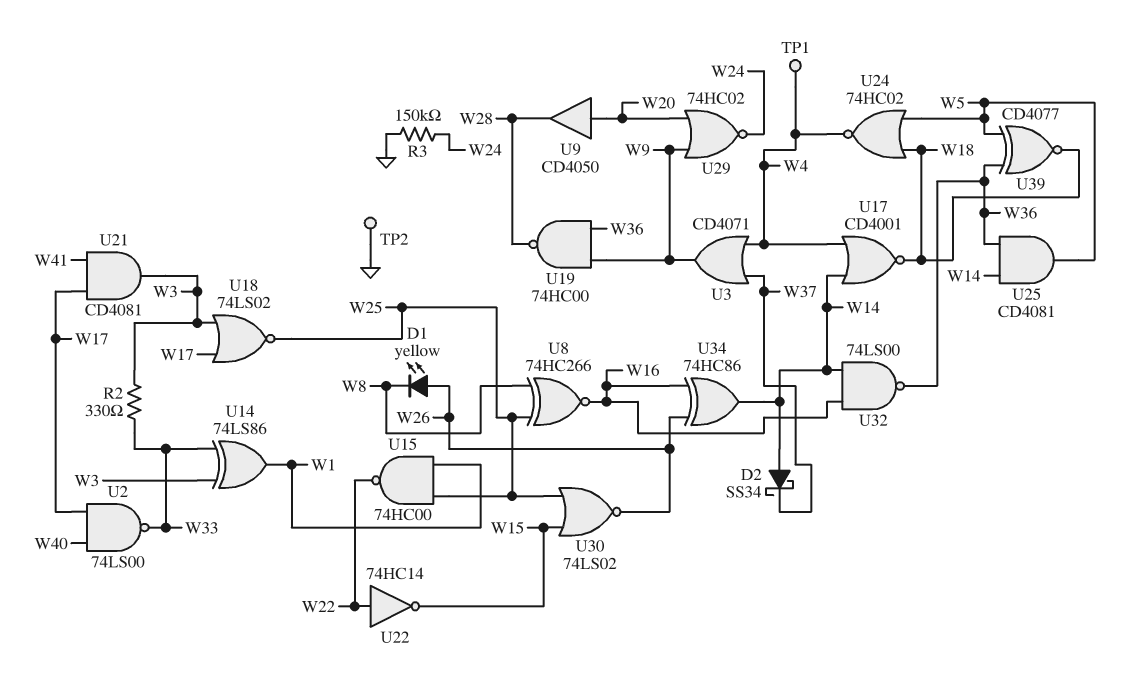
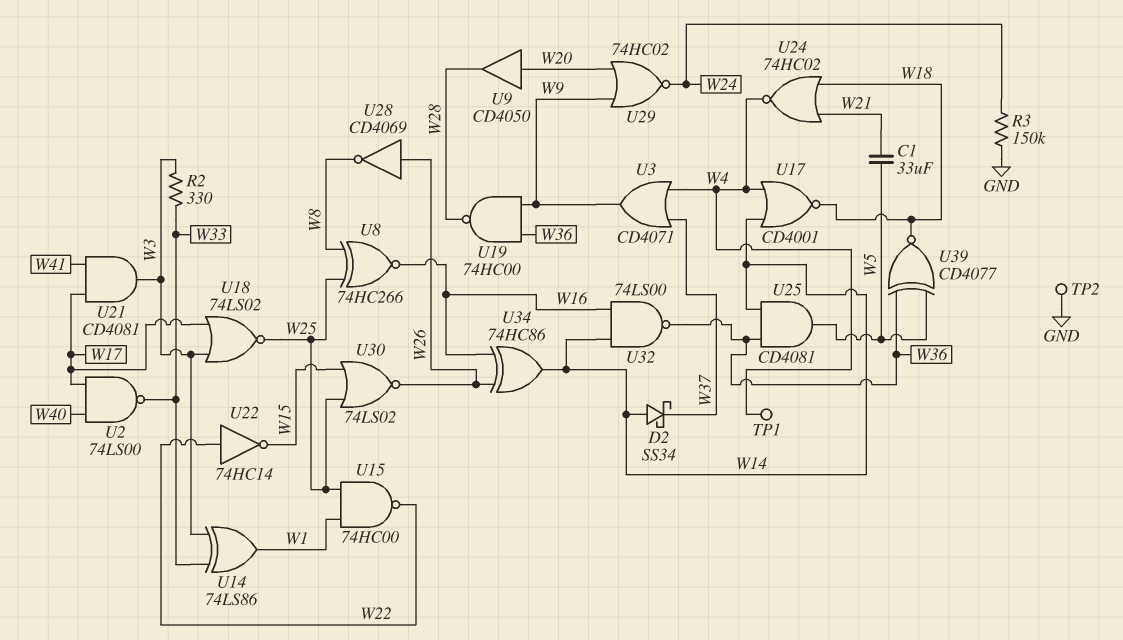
C1: none -> 33uF (W5, W21)
D1: LED yellow (A W26, K W8) -> none
U24: NOR 74HC02 (in W5, in W18, out W4) -> NOR 74HC02 (in W18, in W21, out W4)
U28: none -> NOT CD4069 (in W26, out W8)

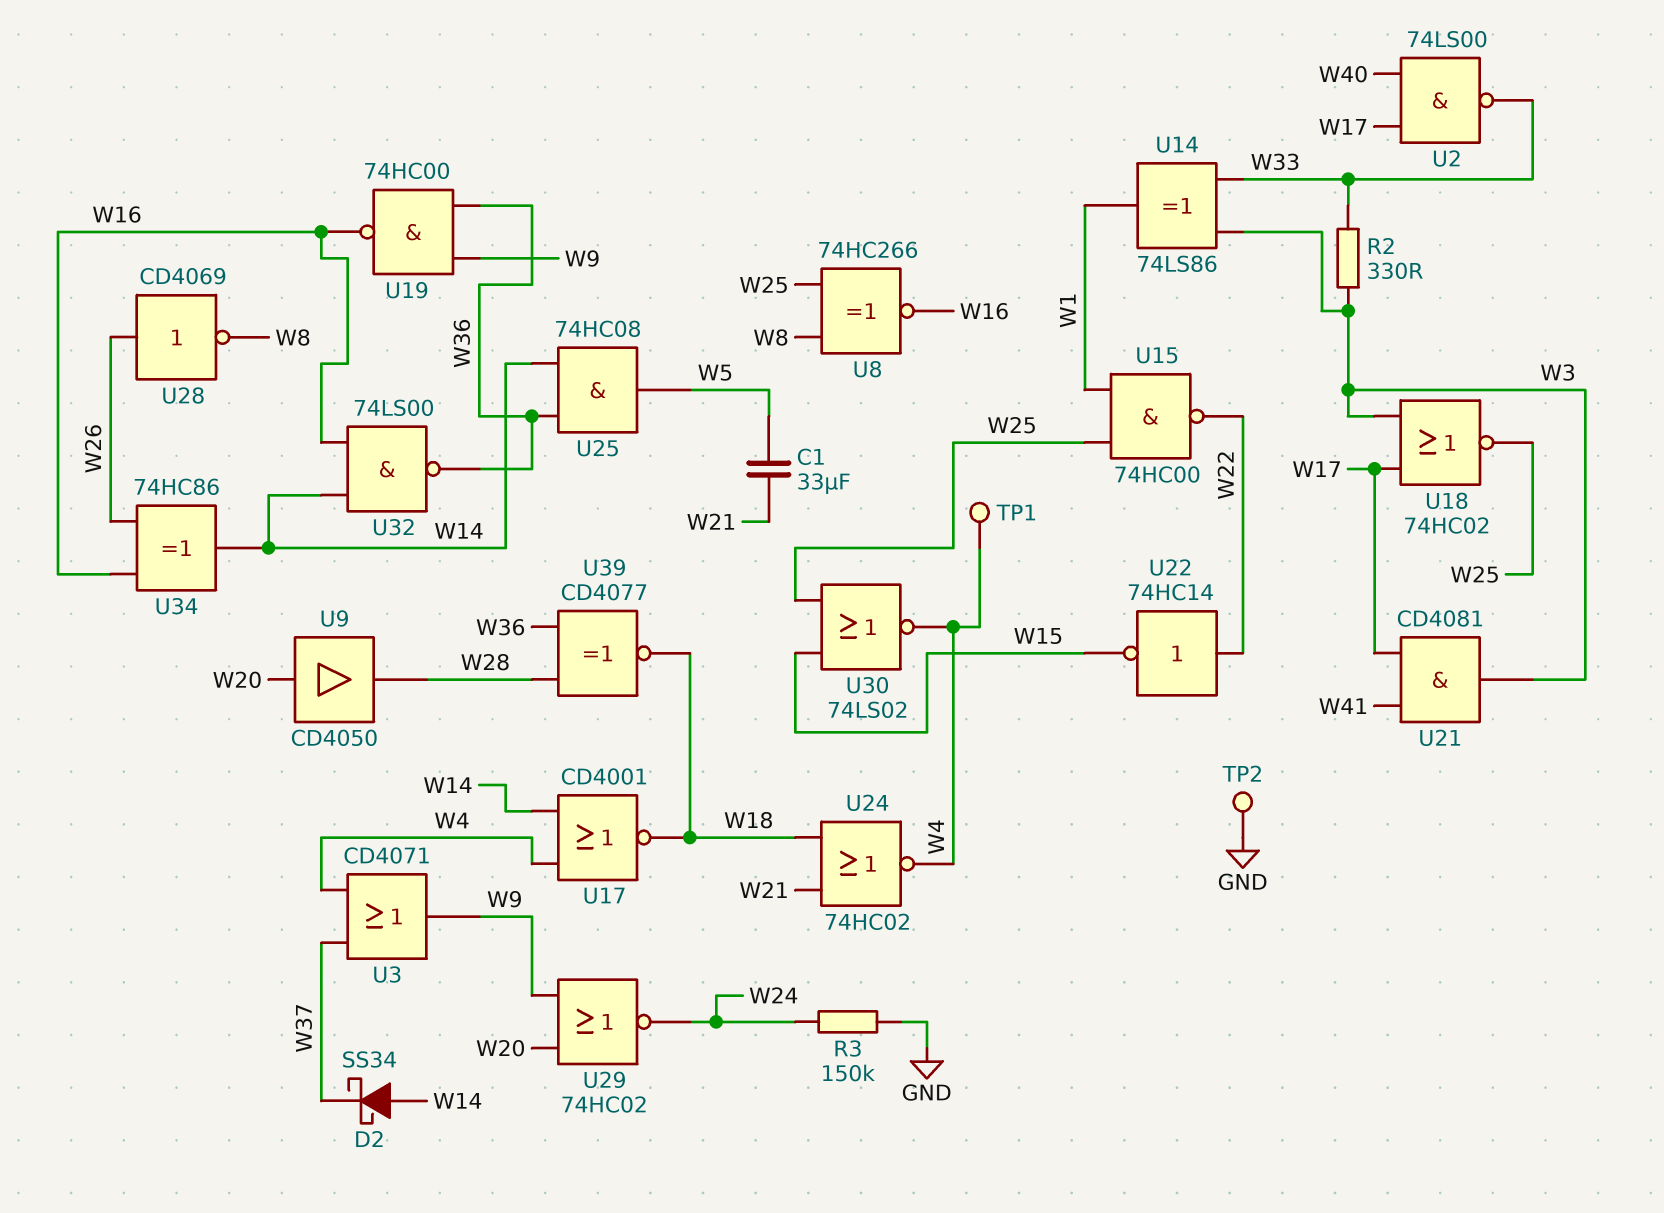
U18: NOR 74LS02 (in W3, in W17, out W25) -> NOR 74HC02 (in W3, in W17, out W25)
U19: NAND 74HC00 (in W9, in W36, out W28) -> NAND 74HC00 (in W9, in W36, out W16)
U25: AND CD4081 (in W14, in W36, out W5) -> AND 74HC08 (in W14, in W36, out W5)
U30: NOR 74LS02 (in W15, in W25, out W26) -> NOR 74LS02 (in W15, in W25, out W4)
U39: XNOR CD4077 (in W5, in W36, out W18) -> XNOR CD4077 (in W28, in W36, out W18)

